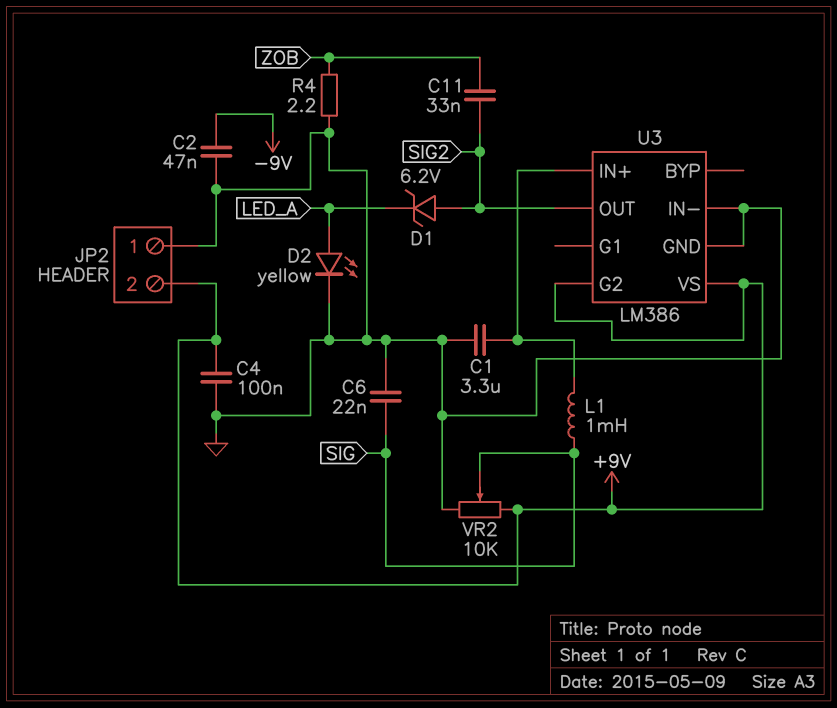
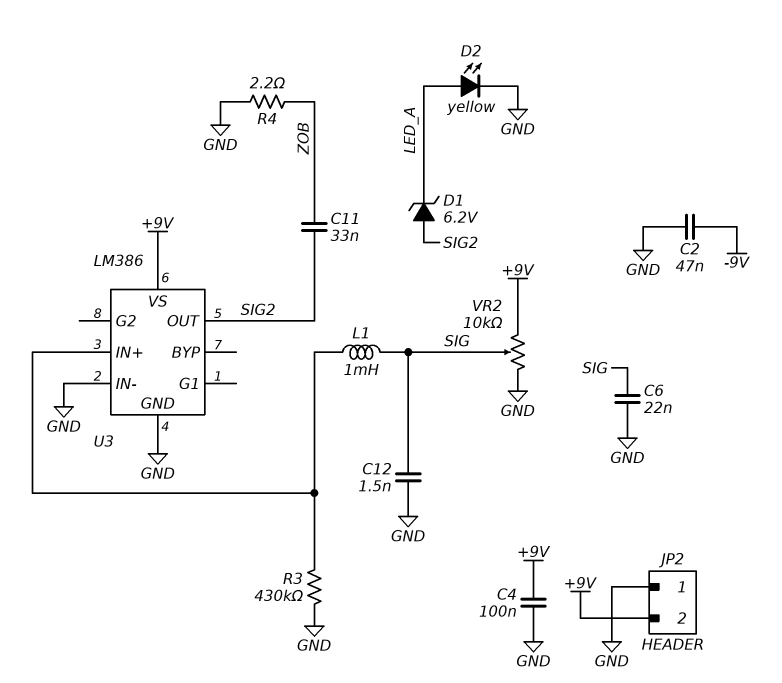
C1: 3.3uF (GND, U3/IN+) -> none
C12: none -> 1.5nF (GND, SIG)
R3: none -> 430k (GND, U3/IN+)
U3 pin G2: +9V -> none

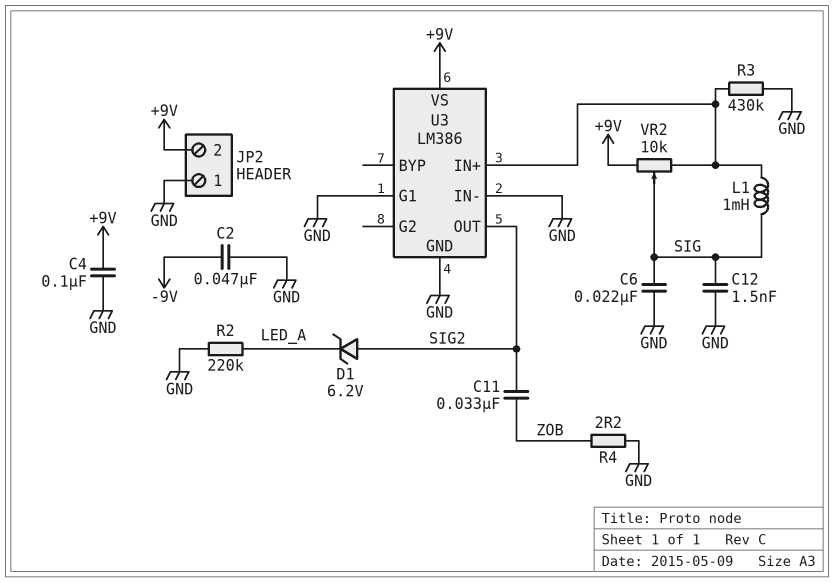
D2: LED yellow (A LED_A, K GND) -> none
R2: none -> 220k (GND, LED_A)
U3 pin G1: none -> GND
VR2: 10k (+9V, GND, wiper SIG) -> 10k (+9V, U3/IN+, wiper SIG)

